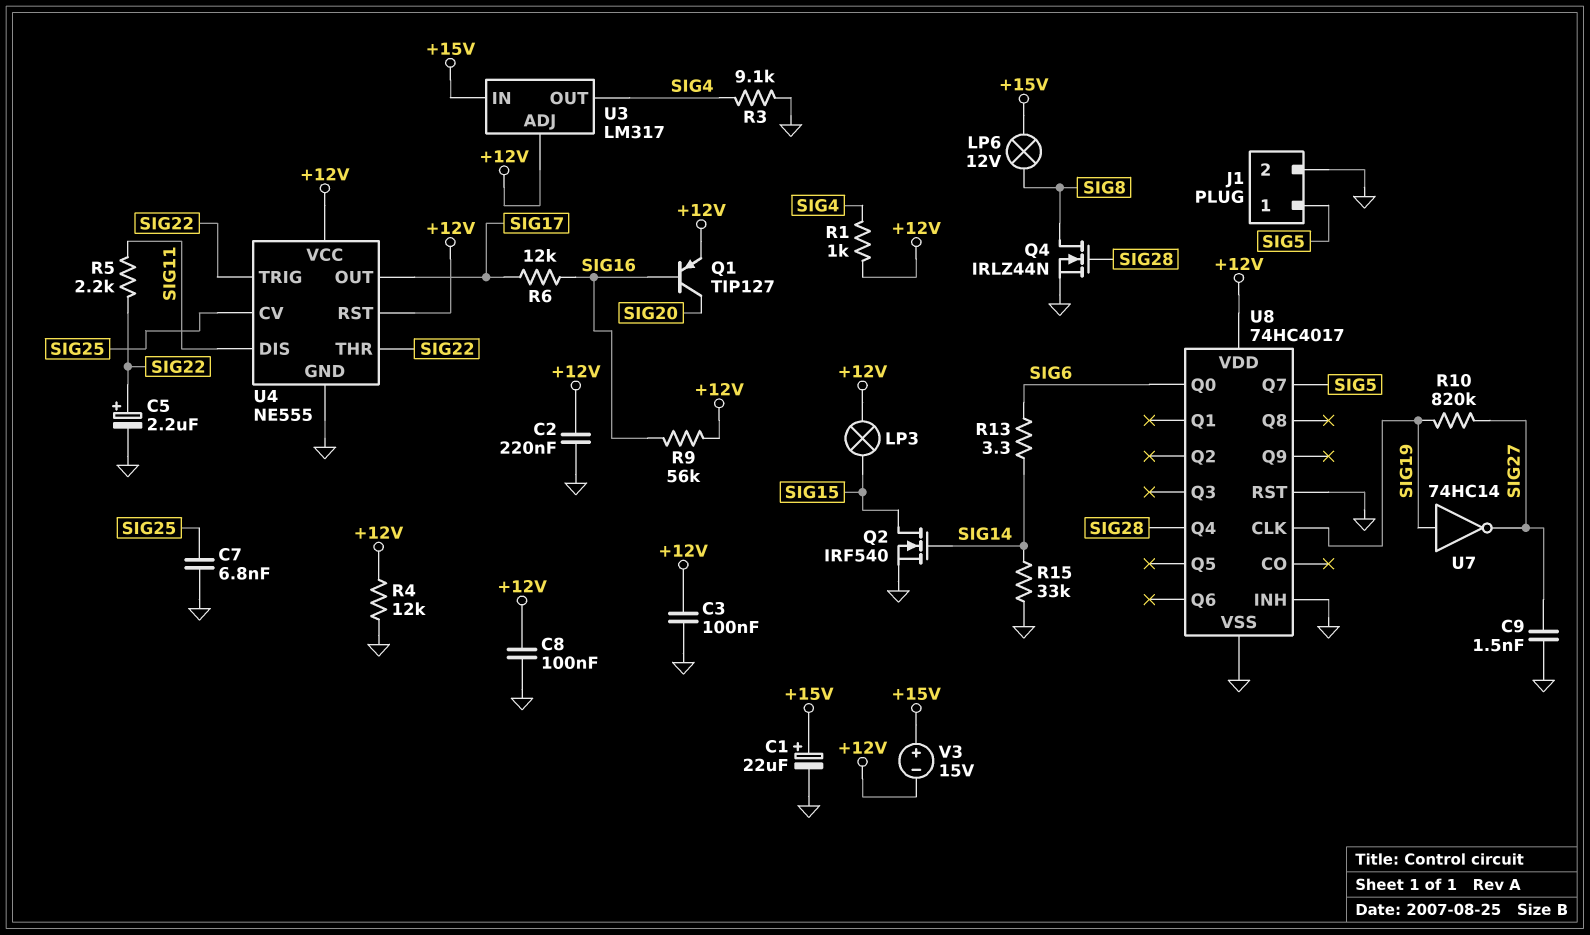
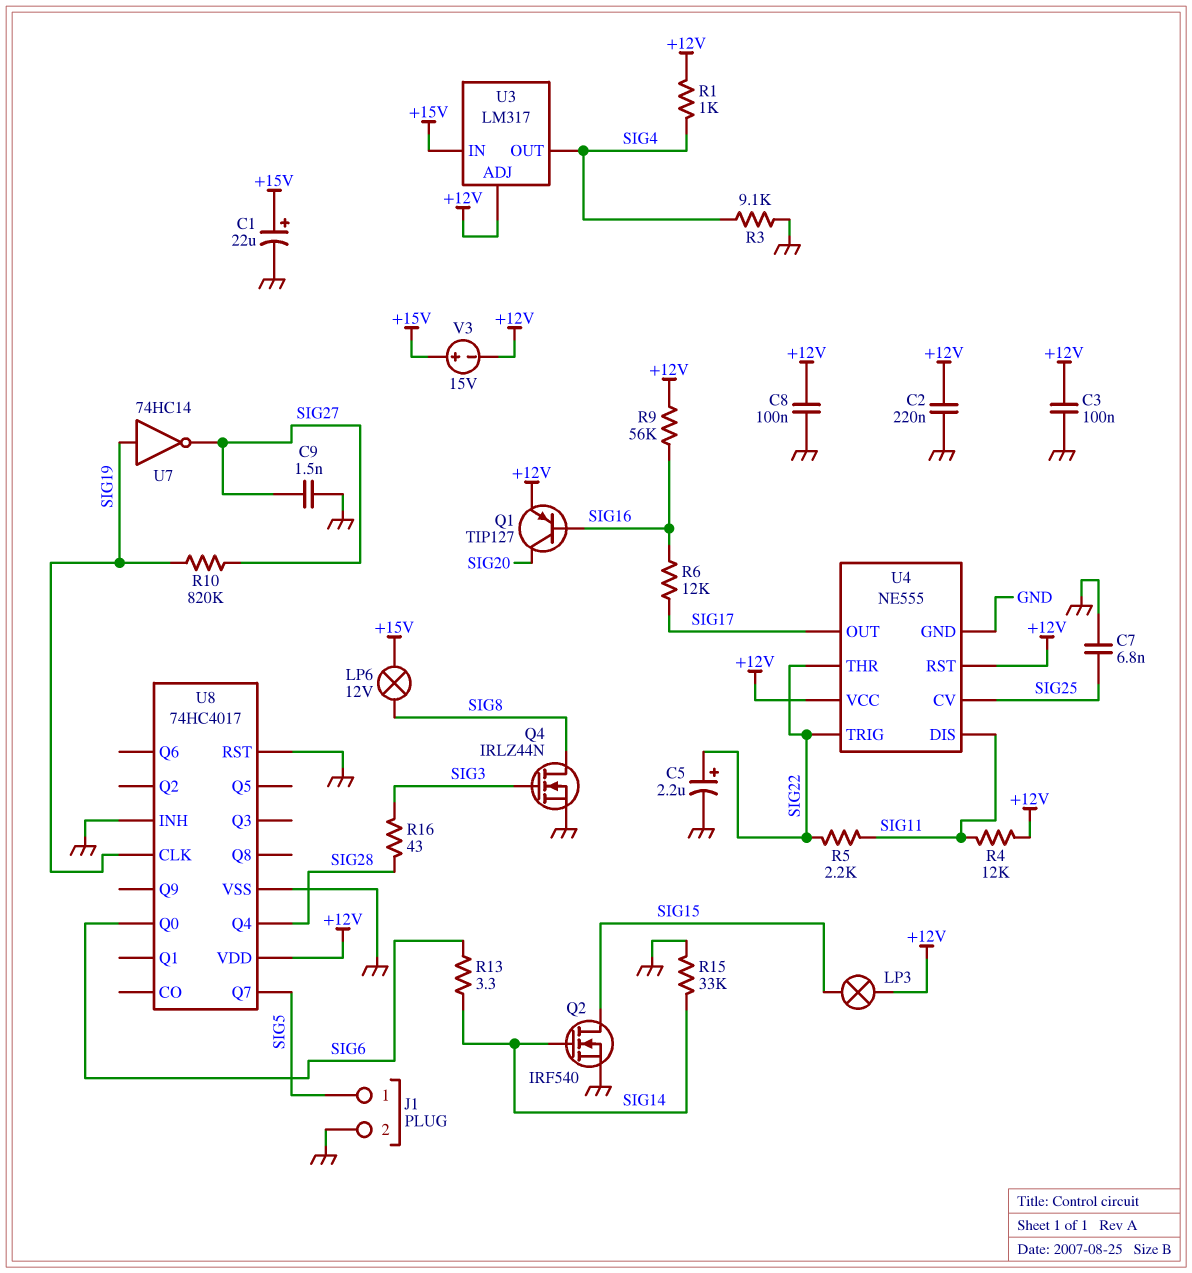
Q4: NMOS IRLZ44N (G SIG28, D SIG8, S GND) -> NMOS IRLZ44N (G SIG3, D SIG8, S GND)
R4: 12k (+12V, GND) -> 12k (+12V, SIG11)
R16: none -> 43 (SIG3, SIG28)

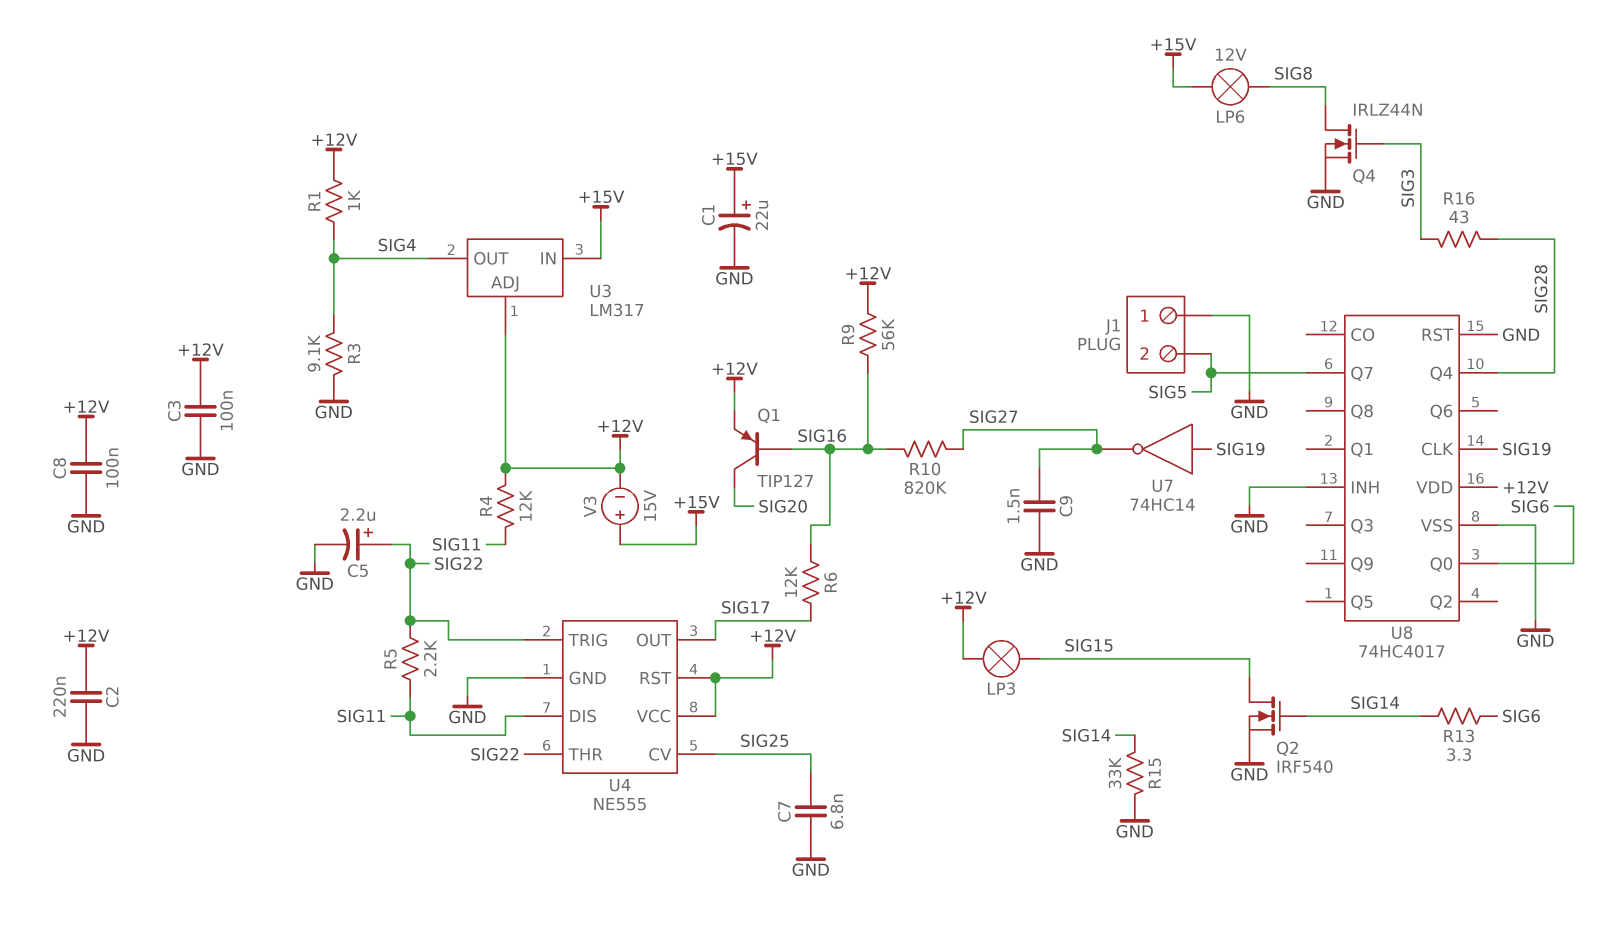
J1 pin 1: SIG5 -> GND
J1 pin 2: GND -> SIG5
R10: 820k (SIG19, SIG27) -> 820k (SIG16, SIG27)

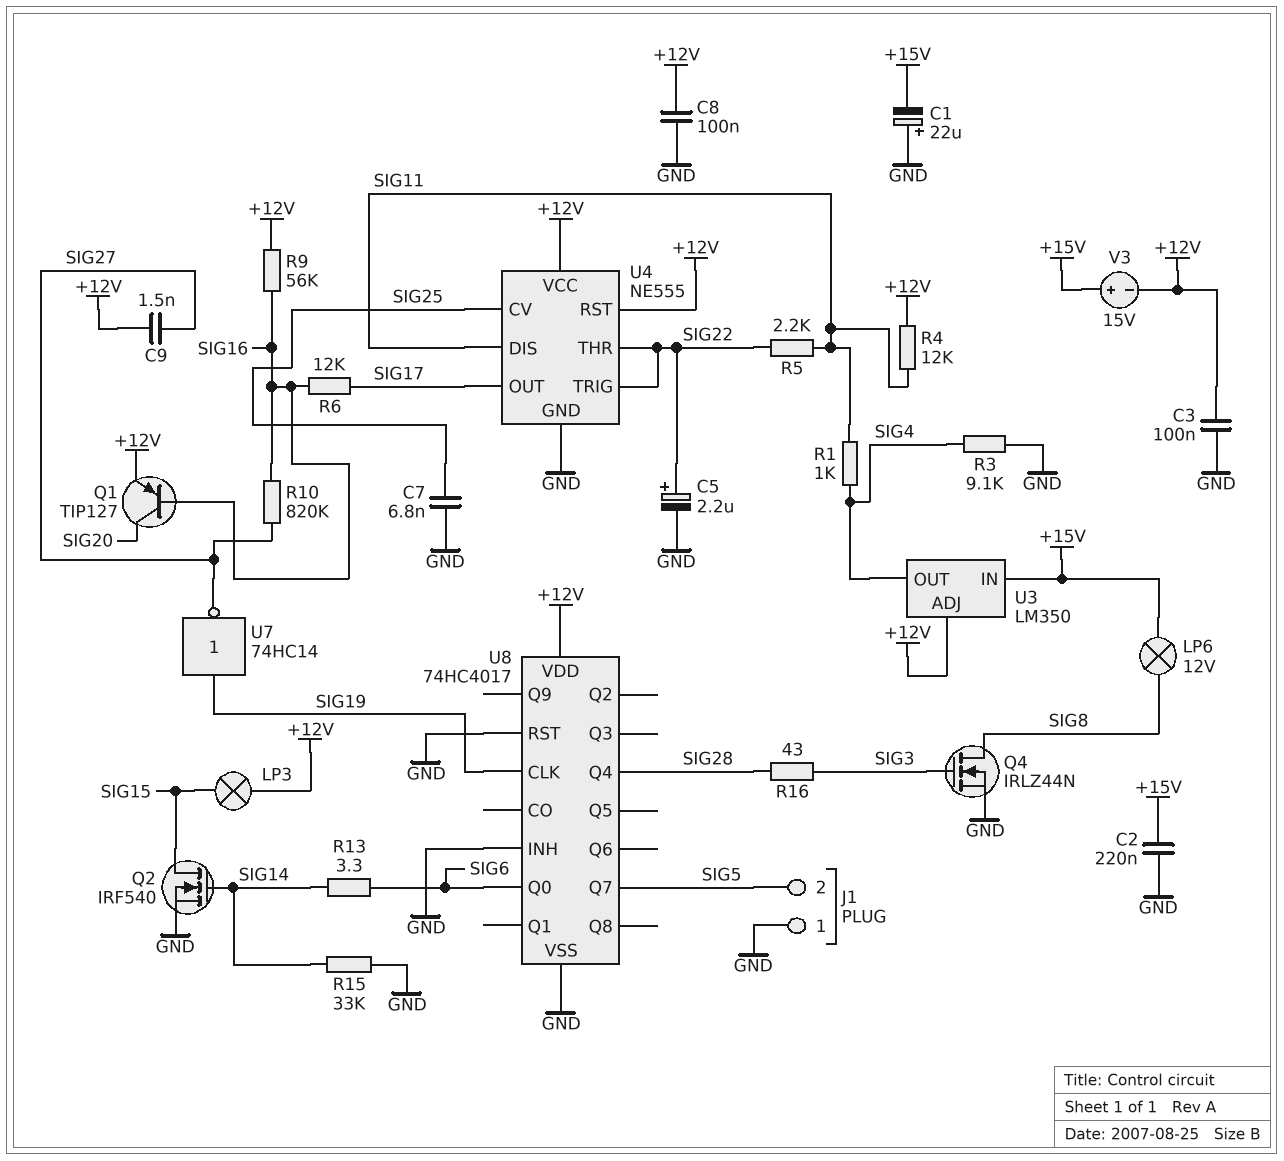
C1: 22uF (plus +15V, minus GND) -> 22uF (plus GND, minus +15V)
C2: 220nF (+12V, GND) -> 220nF (+15V, GND)
C9: 1.5nF (GND, SIG27) -> 1.5nF (+12V, SIG27)
R1: 1k (+12V, SIG4) -> 1k (SIG4, SIG11)
U3: LM317 -> LM350

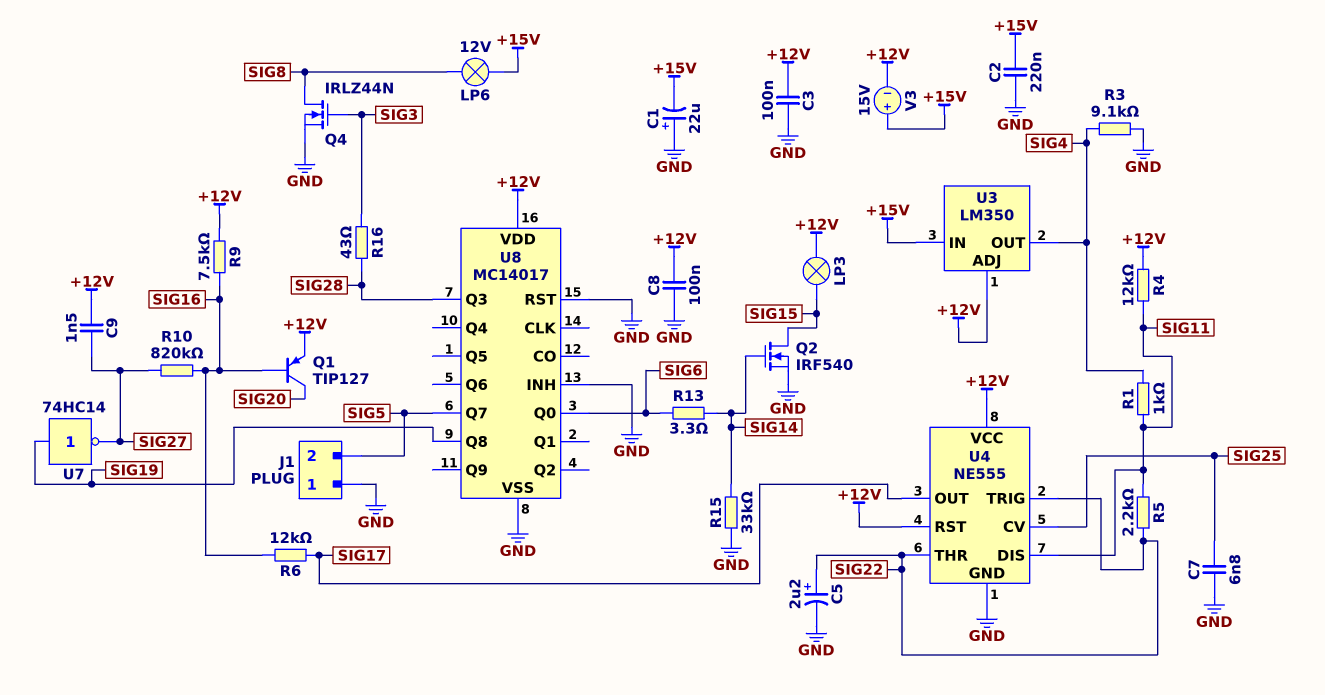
R9: 56k (+12V, SIG16) -> 7.5k (+12V, SIG16)
U8: 74HC4017 -> MC14017
U8 pin CLK: SIG19 -> none
U8 pin Q3: none -> SIG28
U8 pin Q4: SIG28 -> none
U8 pin Q8: none -> SIG19

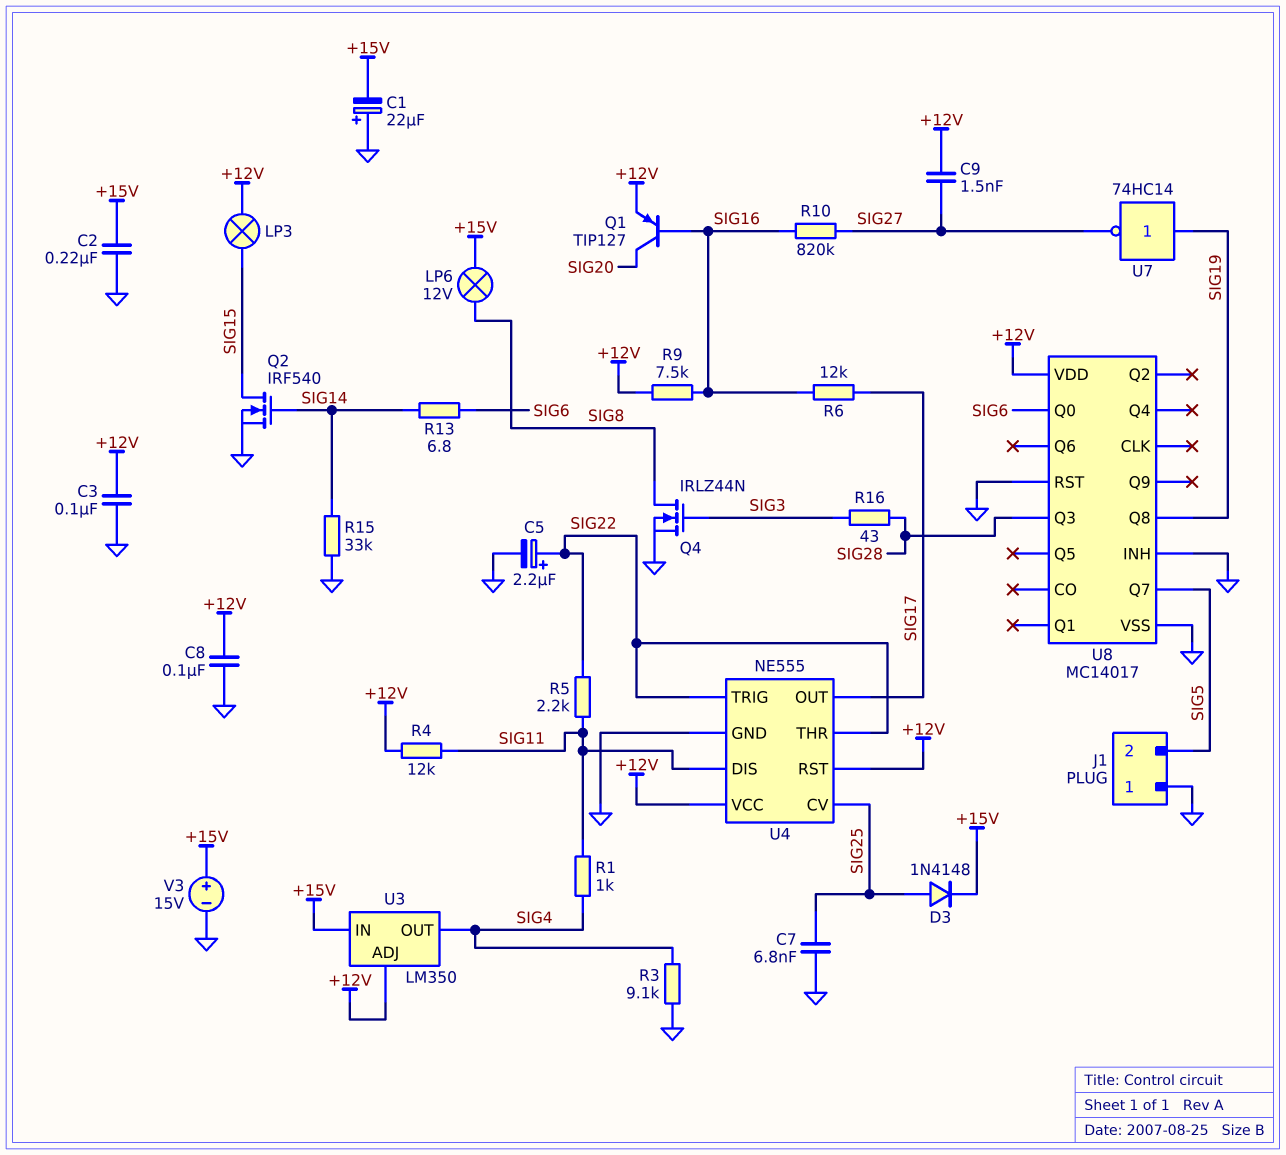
D3: none -> diode 1N4148 (A SIG25, K +15V)
R13: 3.3 (SIG6, SIG14) -> 6.8 (SIG6, SIG14)
V3: 15V (plus +15V, minus +12V) -> 15V (plus +15V, minus GND)

